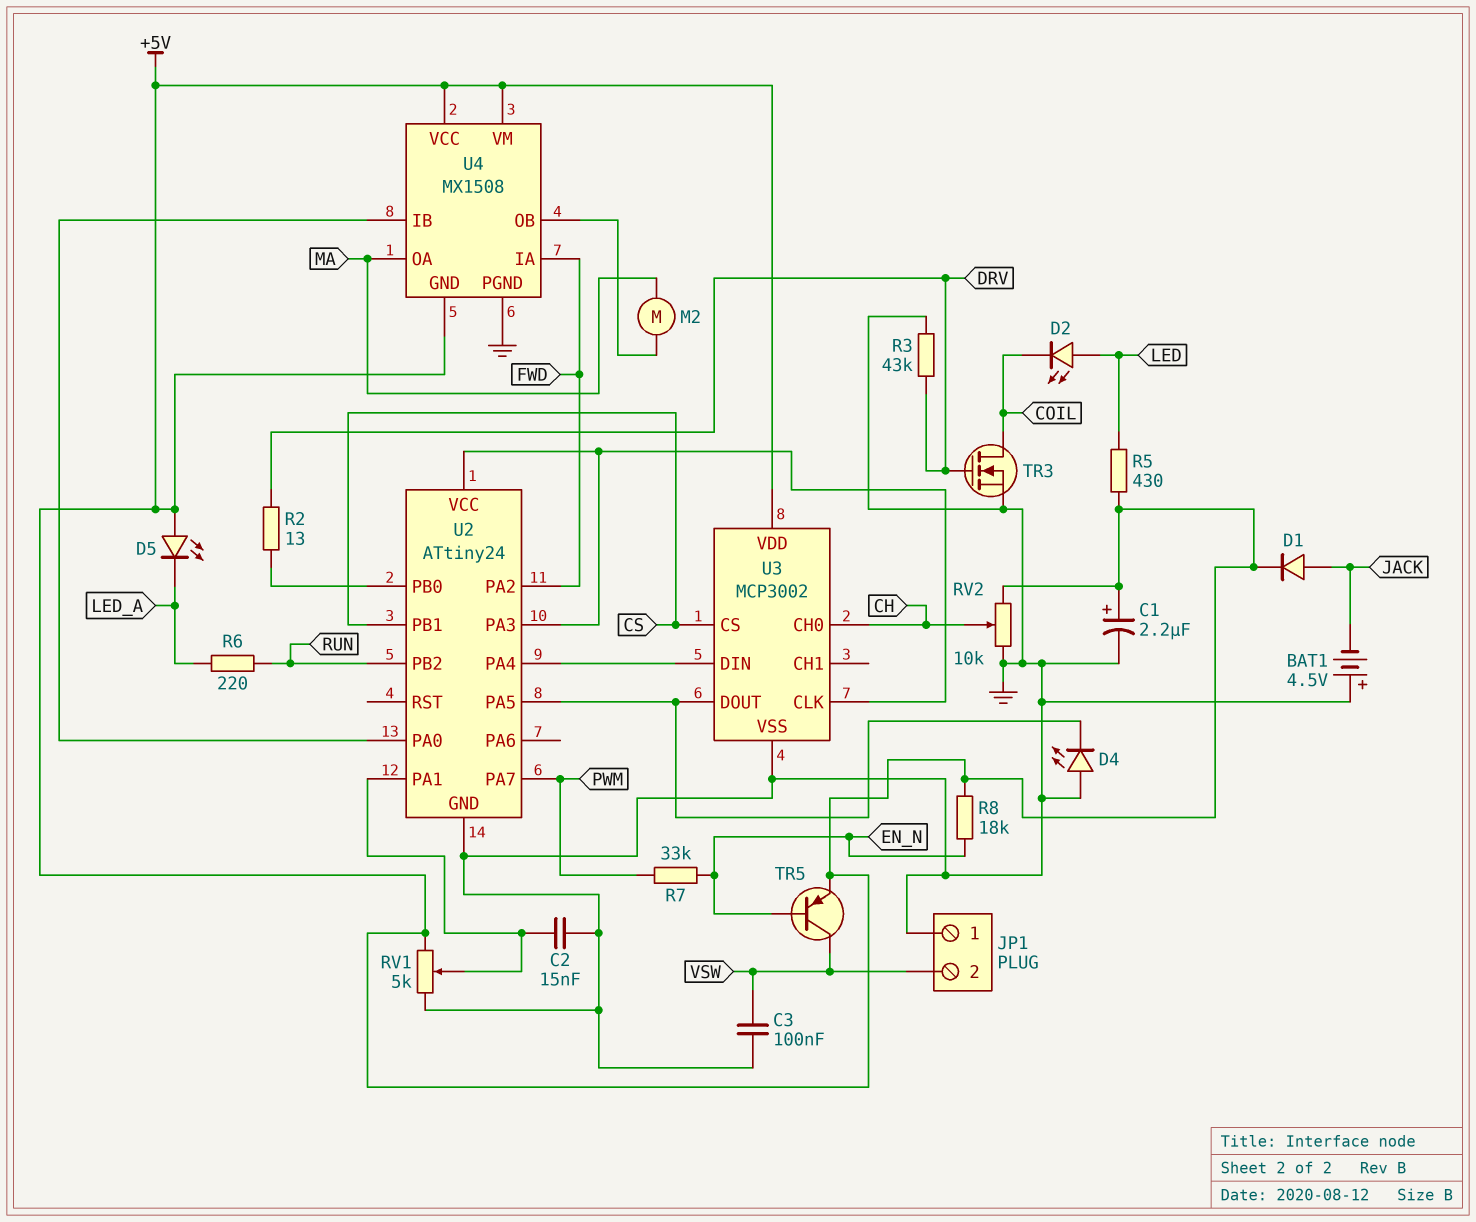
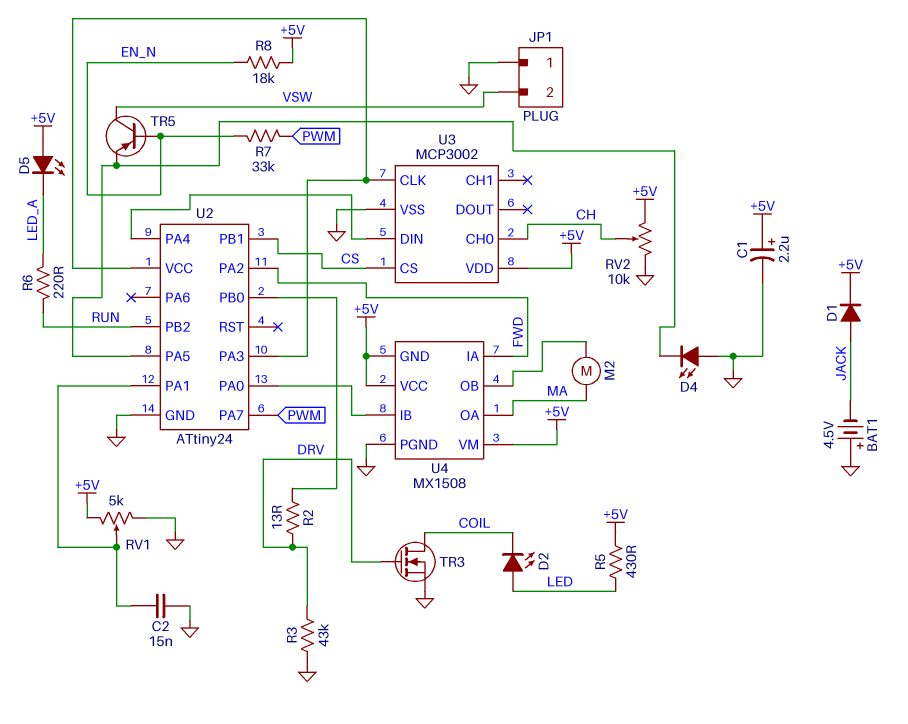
C3: 100nF (GND, VSW) -> none
TR5: PNP (B EN_N, C VSW, E +5V) -> PNP (B EN_N, C VSW, E U2/PA5)
U3 pin DOUT: U2/PA5 -> none

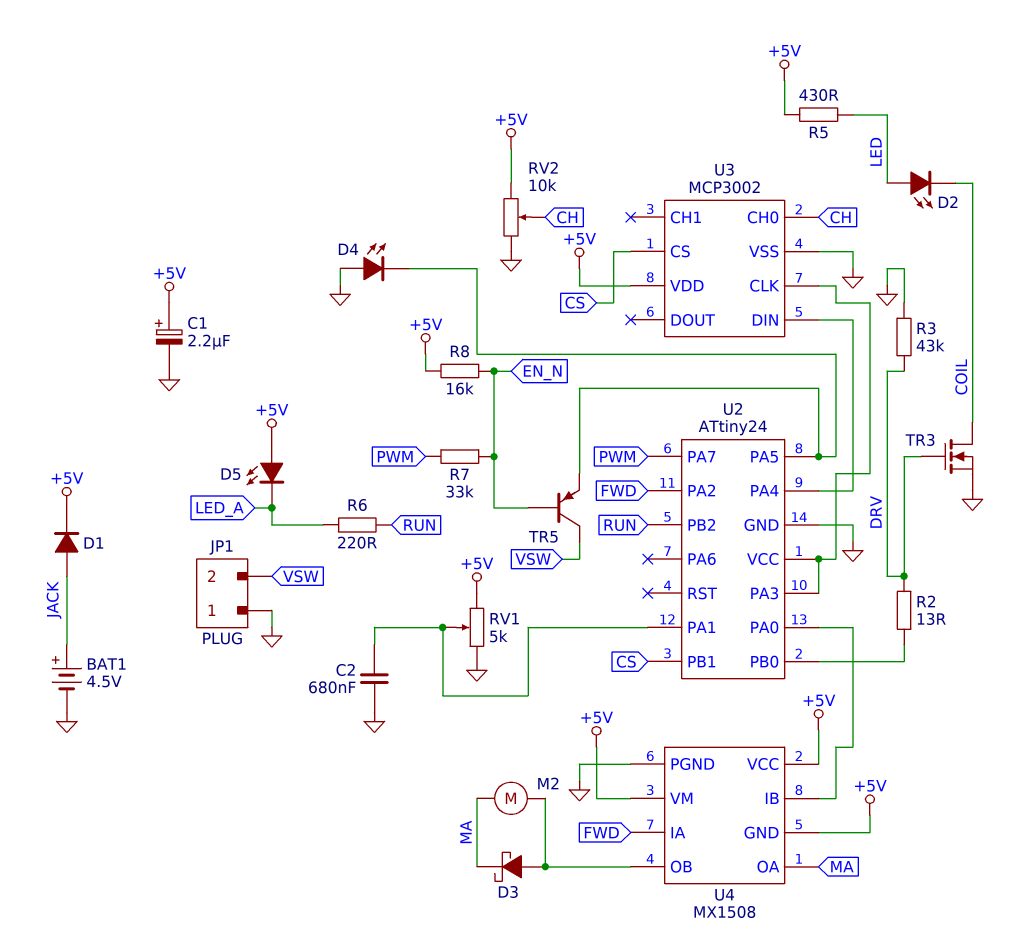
BAT1: 4.5V (plus GND, minus JACK) -> 4.5V (plus JACK, minus GND)
C2: 15nF (GND, U2/PA1) -> 680nF (GND, U2/PA1)
D3: none -> schottky (A U4/OB, K MA)
R8: 18k (+5V, EN_N) -> 16k (+5V, EN_N)

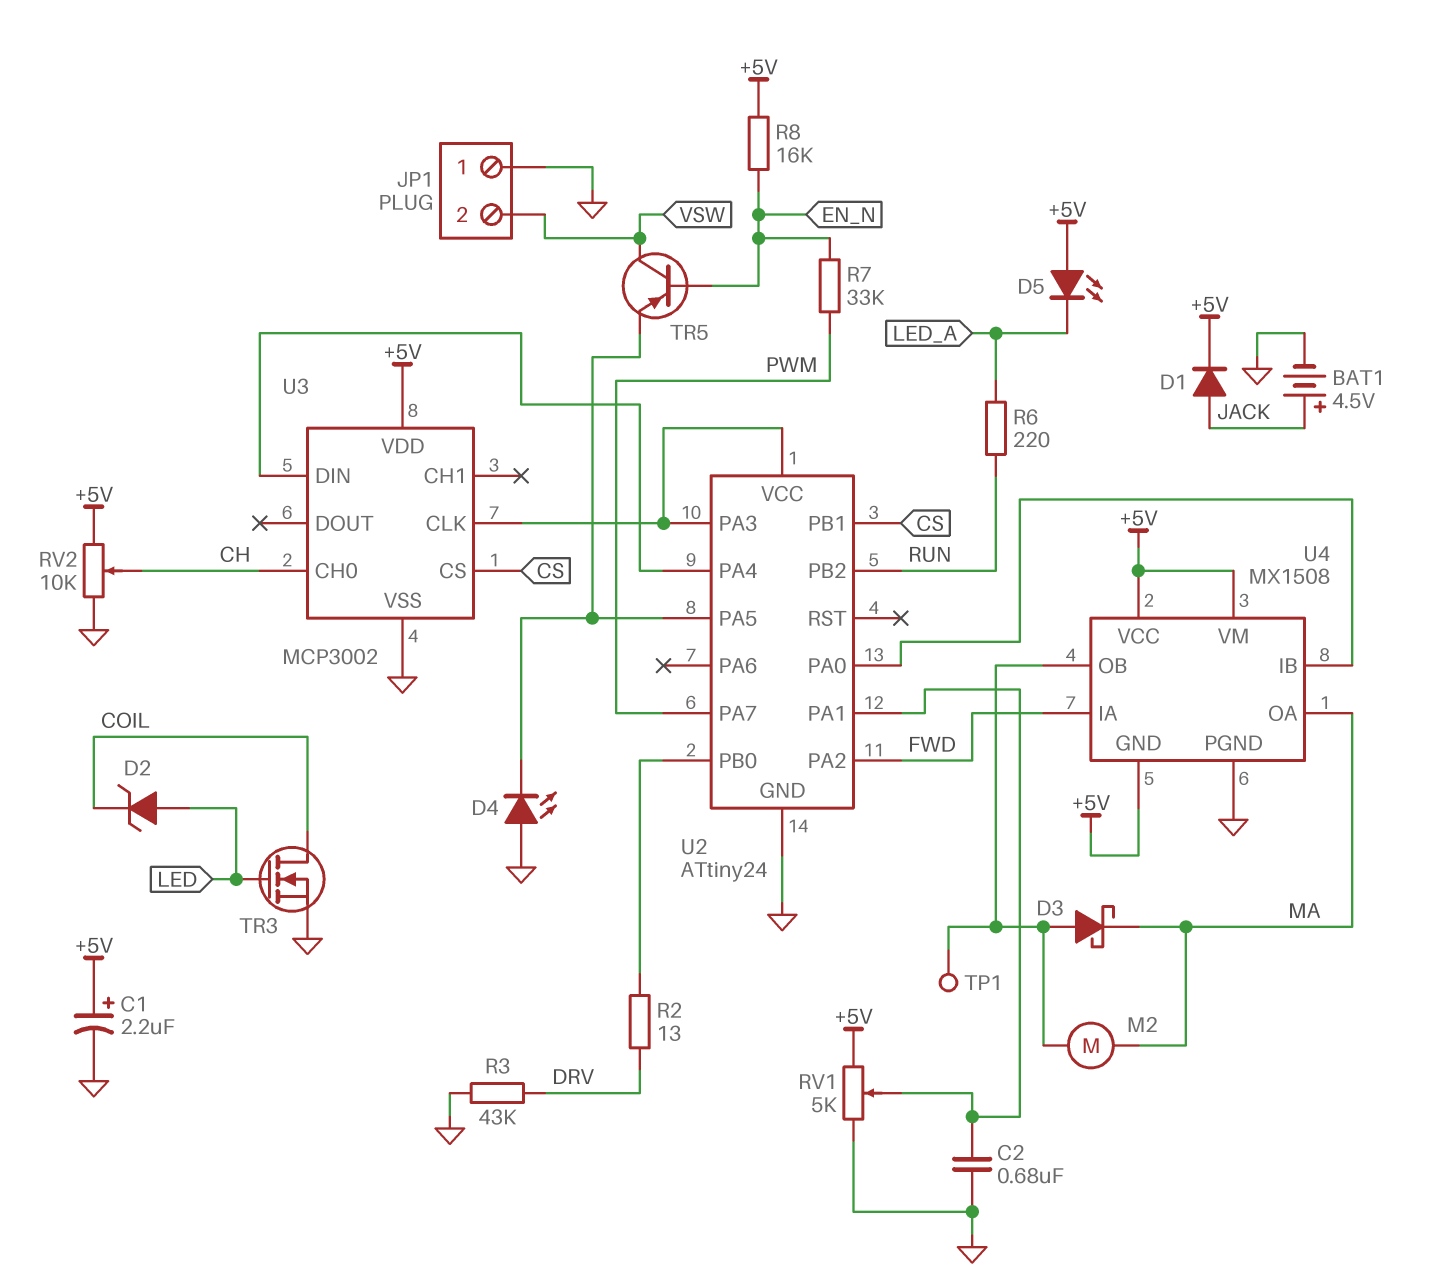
D2: LED (A LED, K COIL) -> zener (A LED, K COIL)
R5: 430 (+5V, LED) -> none
TP1: none -> test point (U4/OB)
TR3: NMOS (G DRV, D COIL, S GND) -> NMOS (G LED, D COIL, S GND)

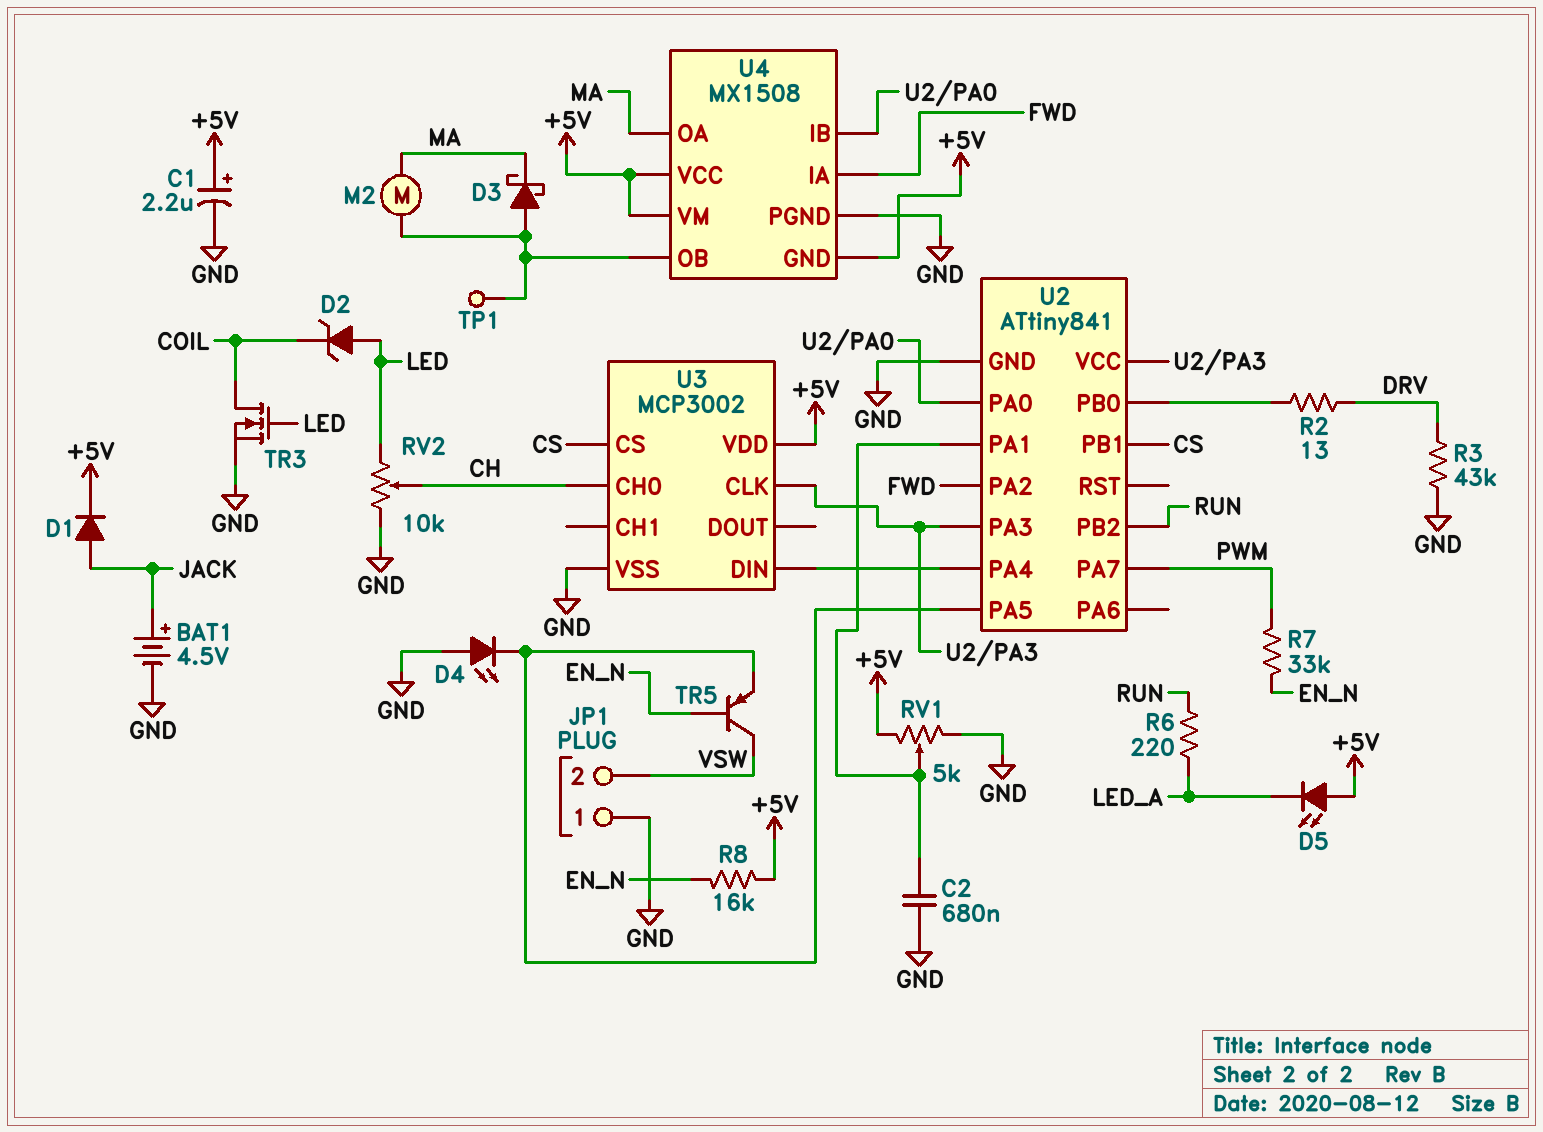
RV2: 10k (+5V, GND, wiper CH) -> 10k (GND, LED, wiper CH)
U2: ATtiny24 -> ATtiny841

